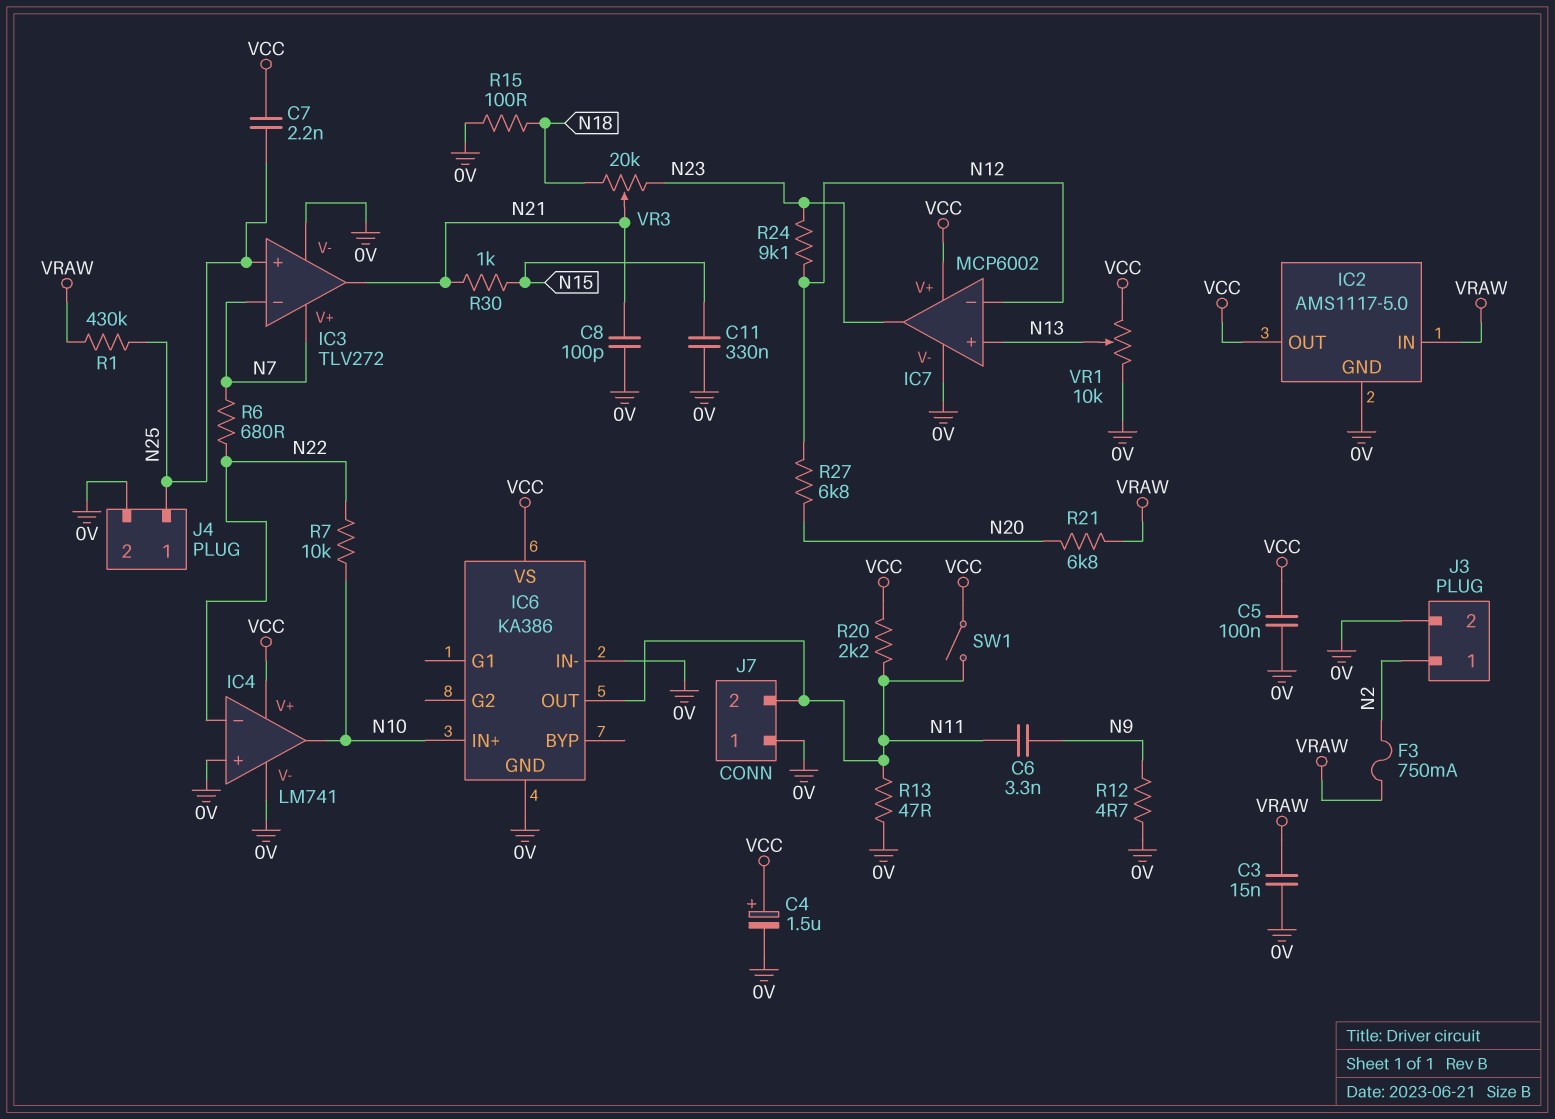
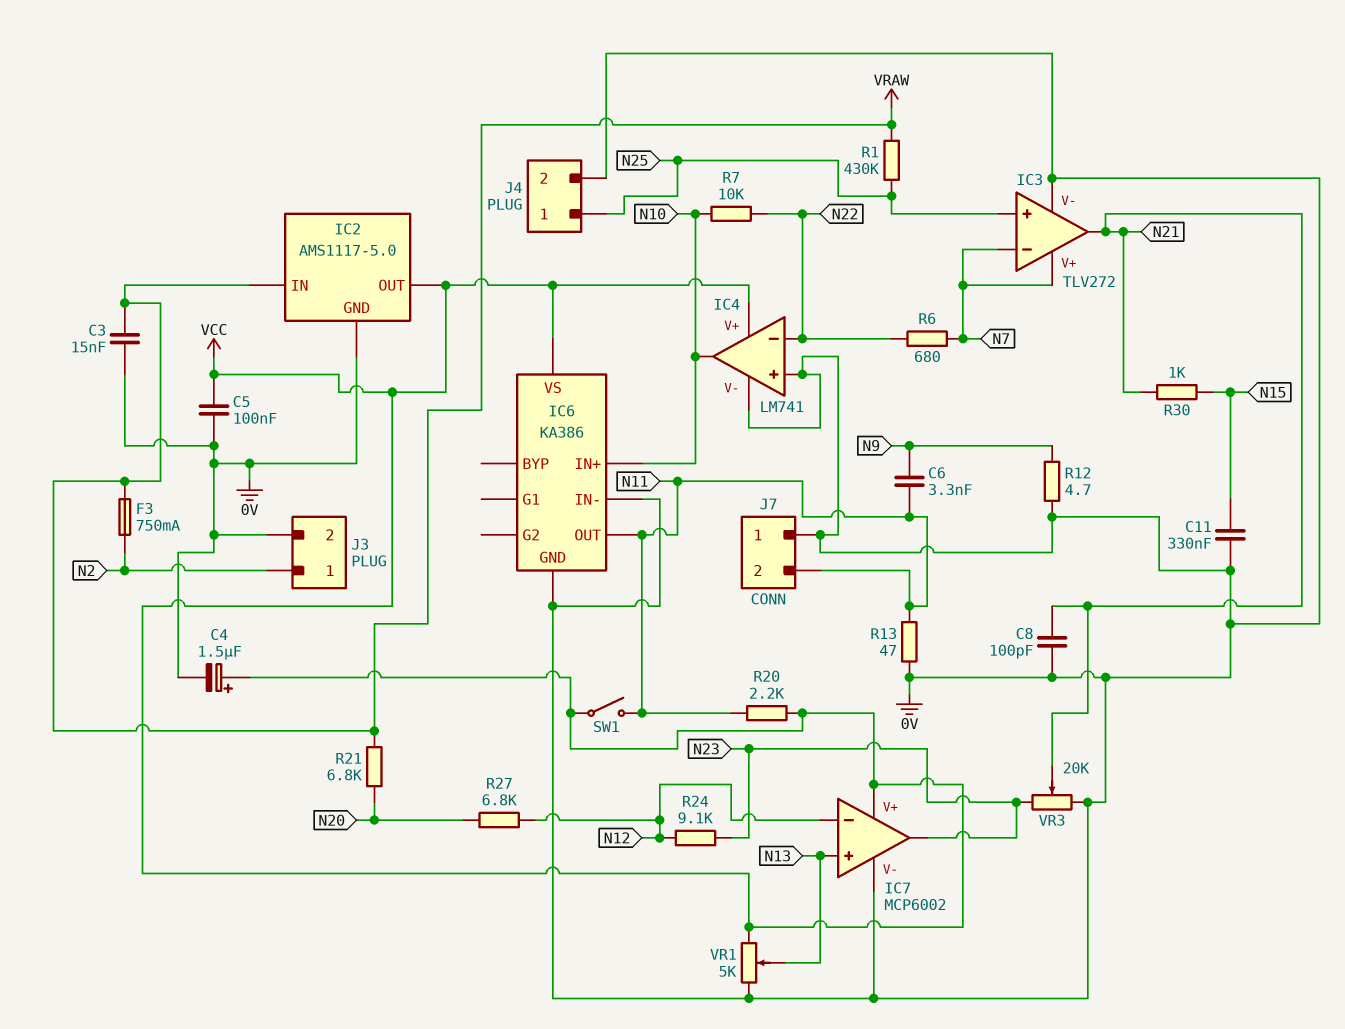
C7: 2.2nF (N25, VCC) -> none
R15: 100 (0V, N18) -> none
VR1: 10k (0V, VCC, wiper N13) -> 5k (0V, VCC, wiper N13)
VR3: 20k (N18, N23, wiper N21) -> 20k (0V, N23, wiper N21)

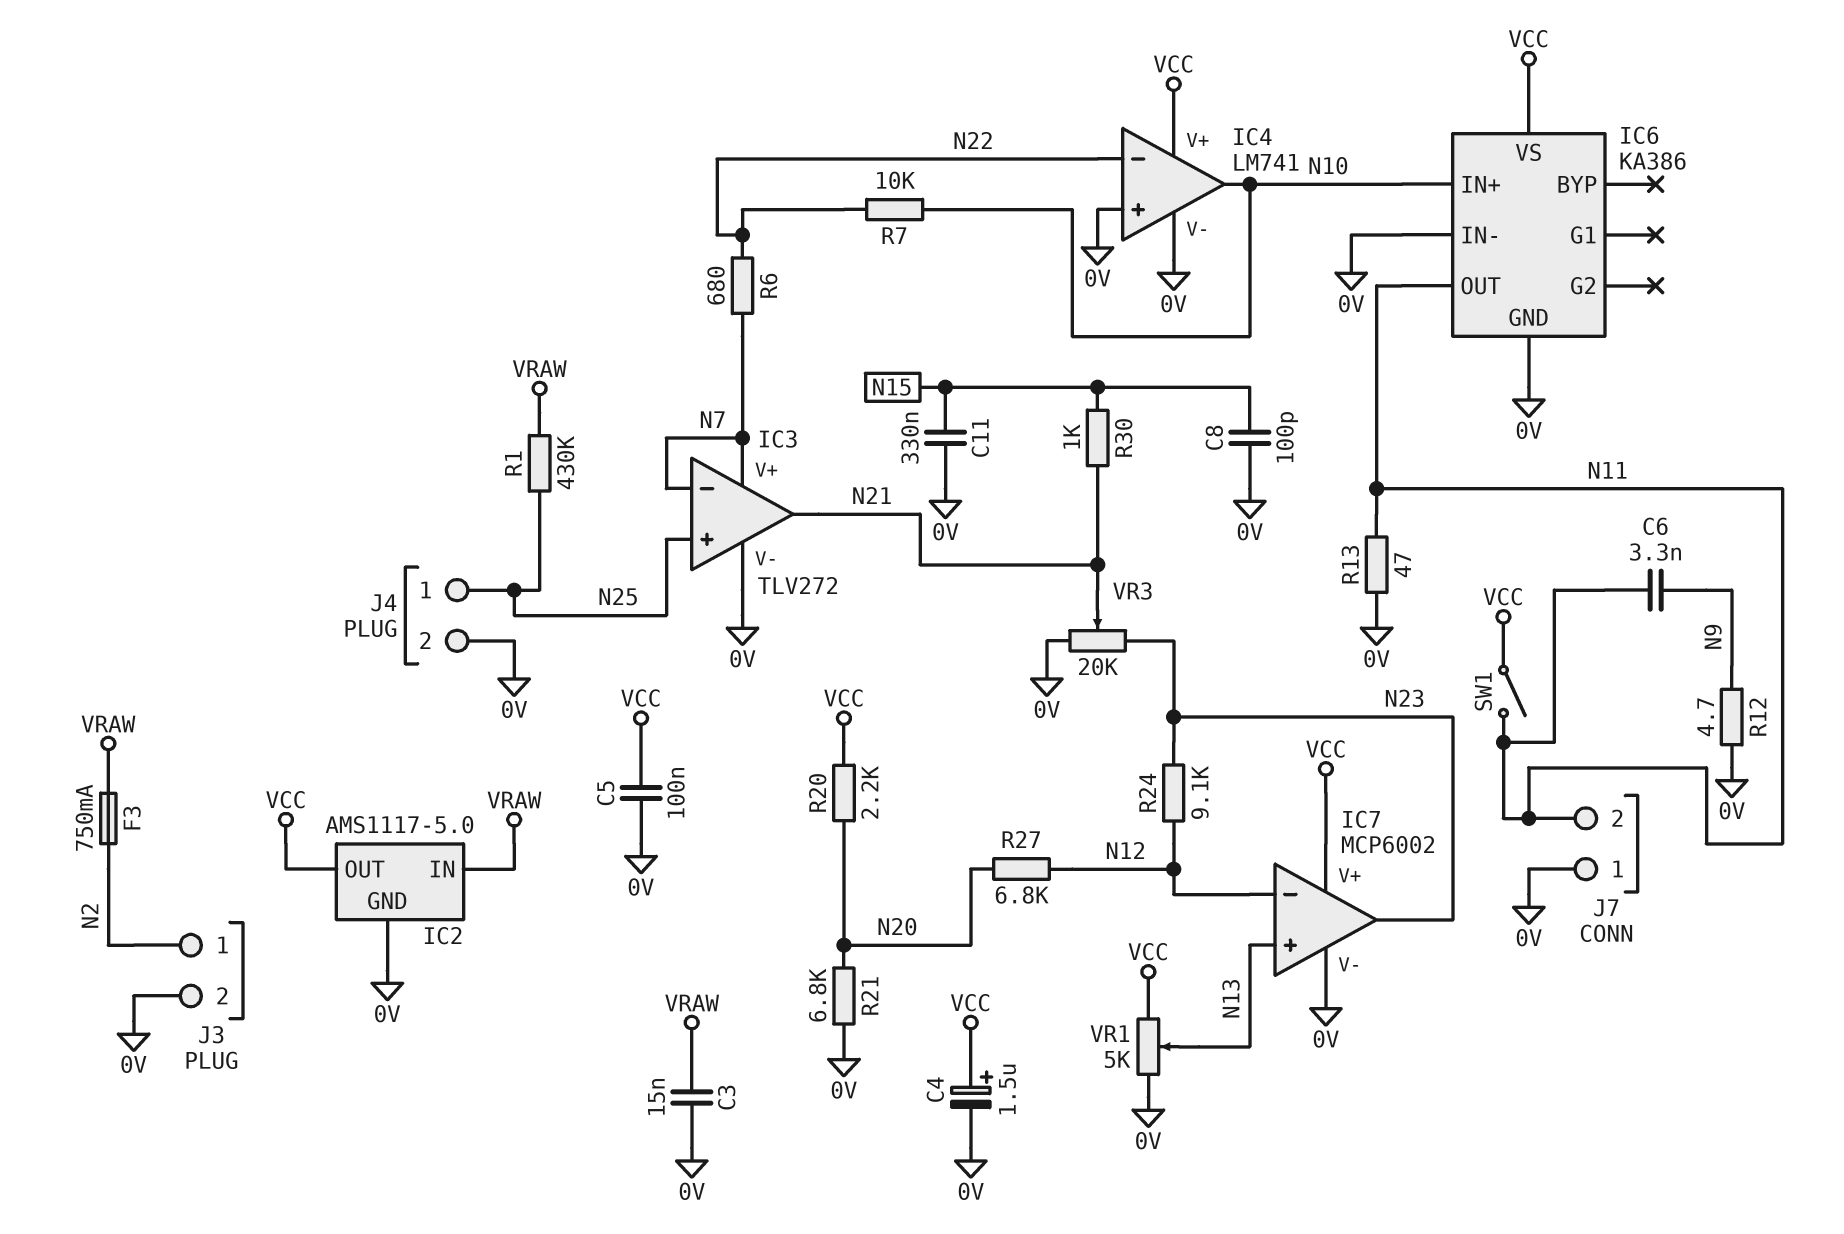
C8: 100pF (0V, N21) -> 100pF (0V, N15)
R20: 2.2k (N11, VCC) -> 2.2k (N20, VCC)
R21: 6.8k (N20, VRAW) -> 6.8k (0V, N20)

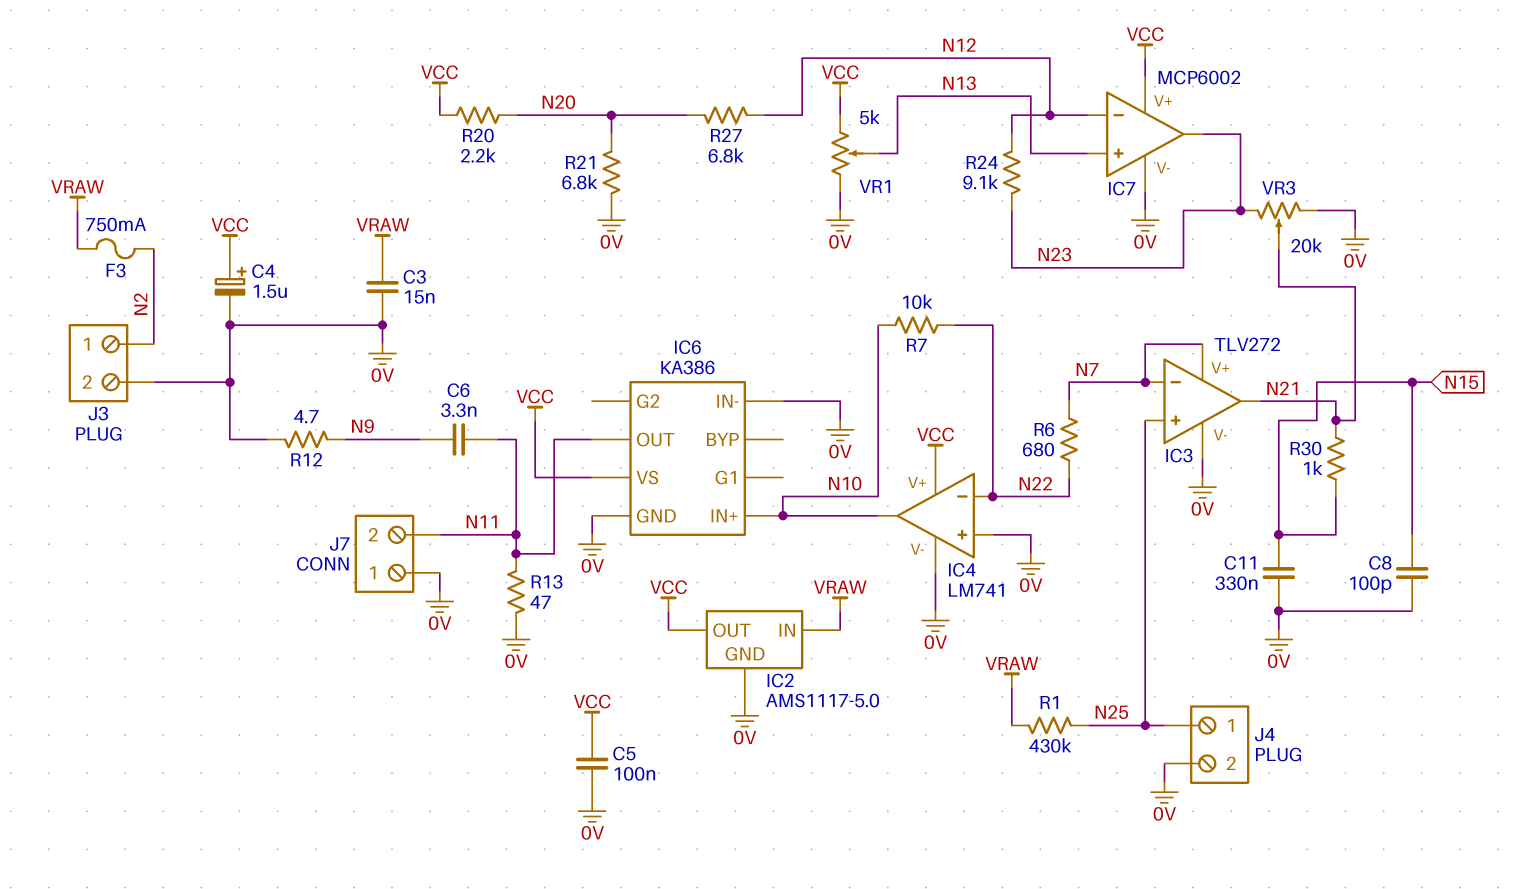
SW1: switch (N11, VCC) -> none

